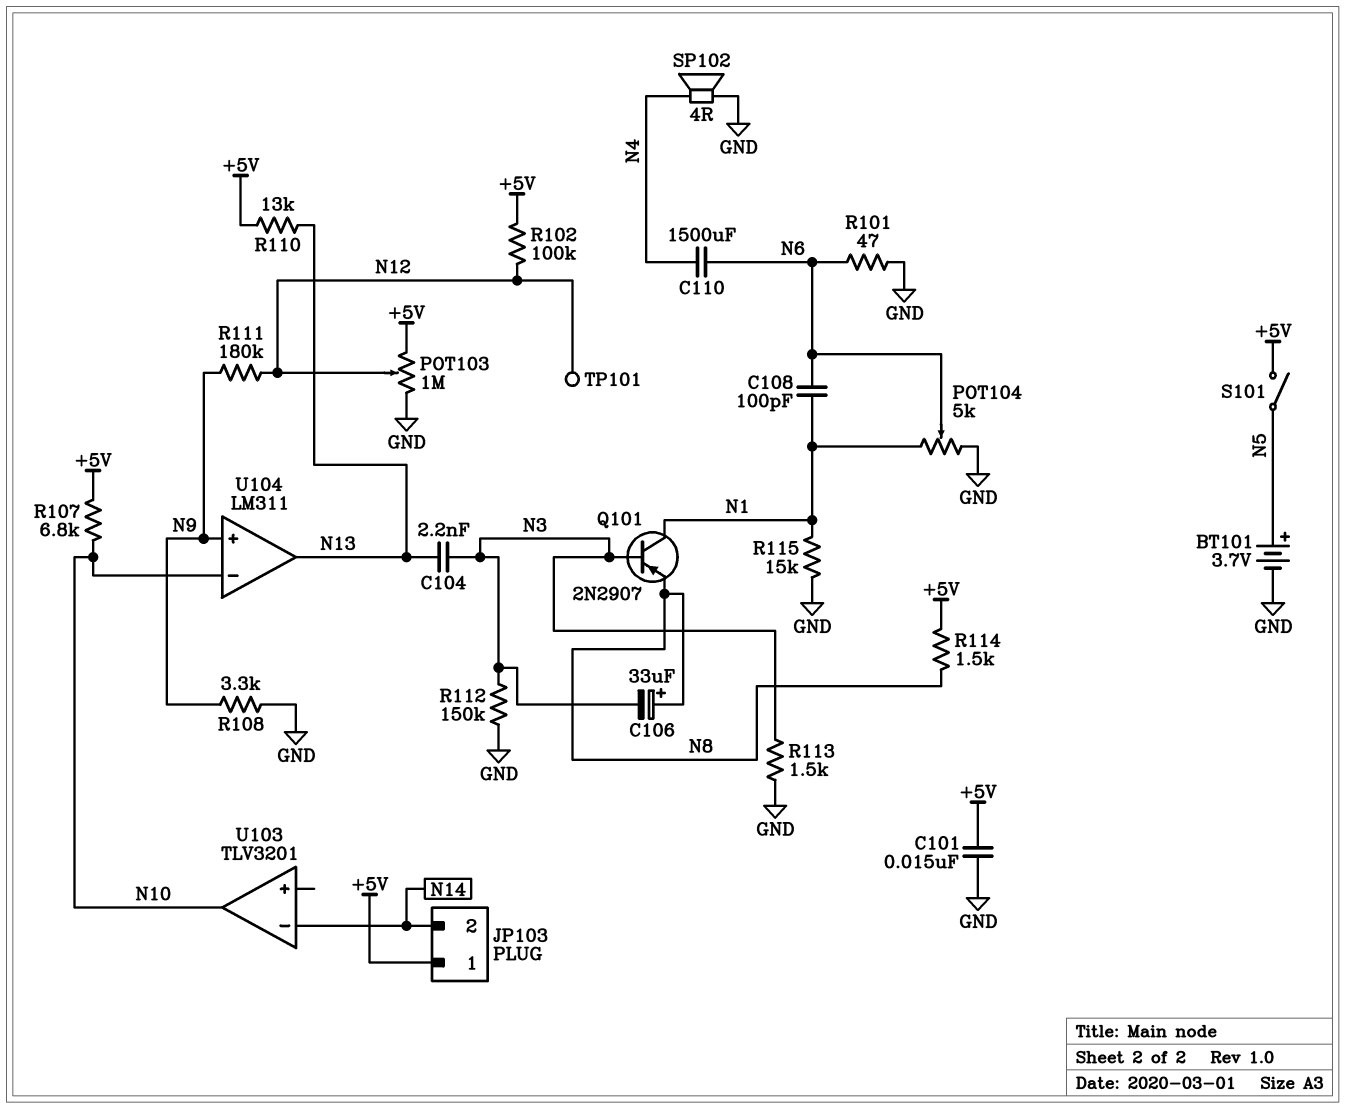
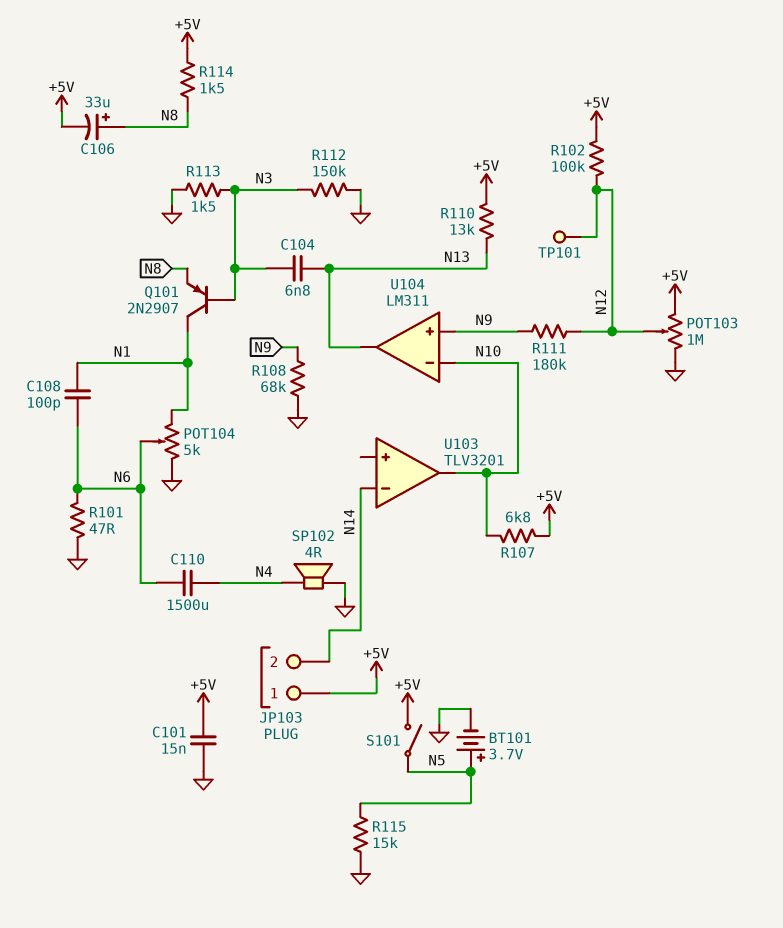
C104: 2.2nF (N3, N13) -> 6.8nF (N3, N13)
C106: 33uF (plus N8, minus N3) -> 33uF (plus N8, minus +5V)
R108: 3.3k (GND, N9) -> 68k (GND, N9)
R115: 15k (GND, N1) -> 15k (GND, N5)

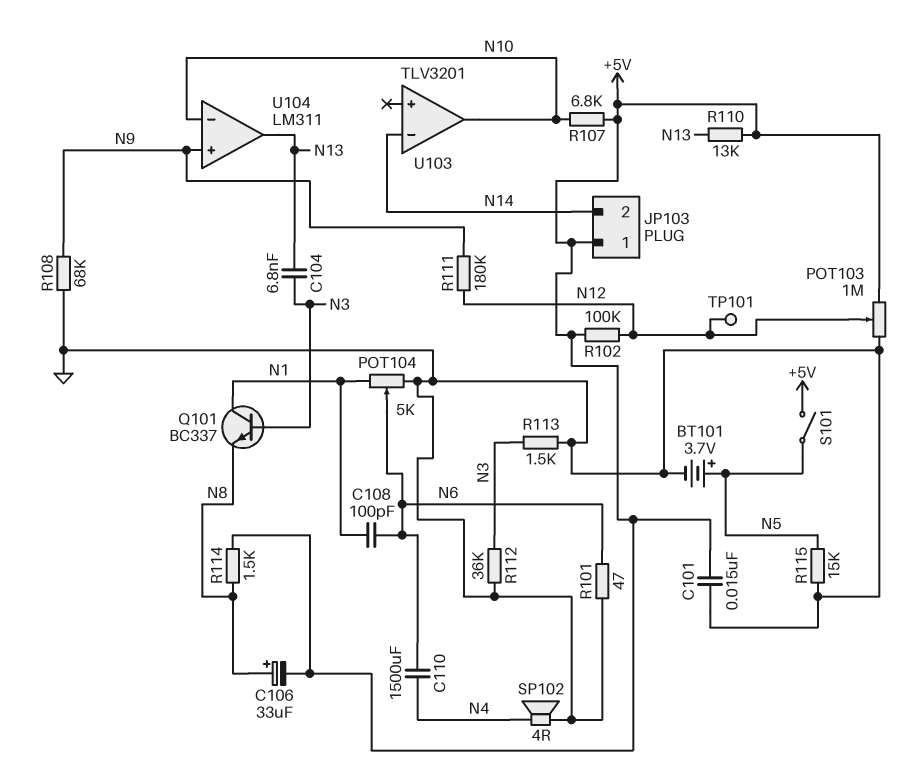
Q101: PNP 2N2907 (B N3, C N1, E N8) -> NPN BC337 (B N3, C N1, E N8)
R112: 150k (GND, N3) -> 36k (GND, N3)

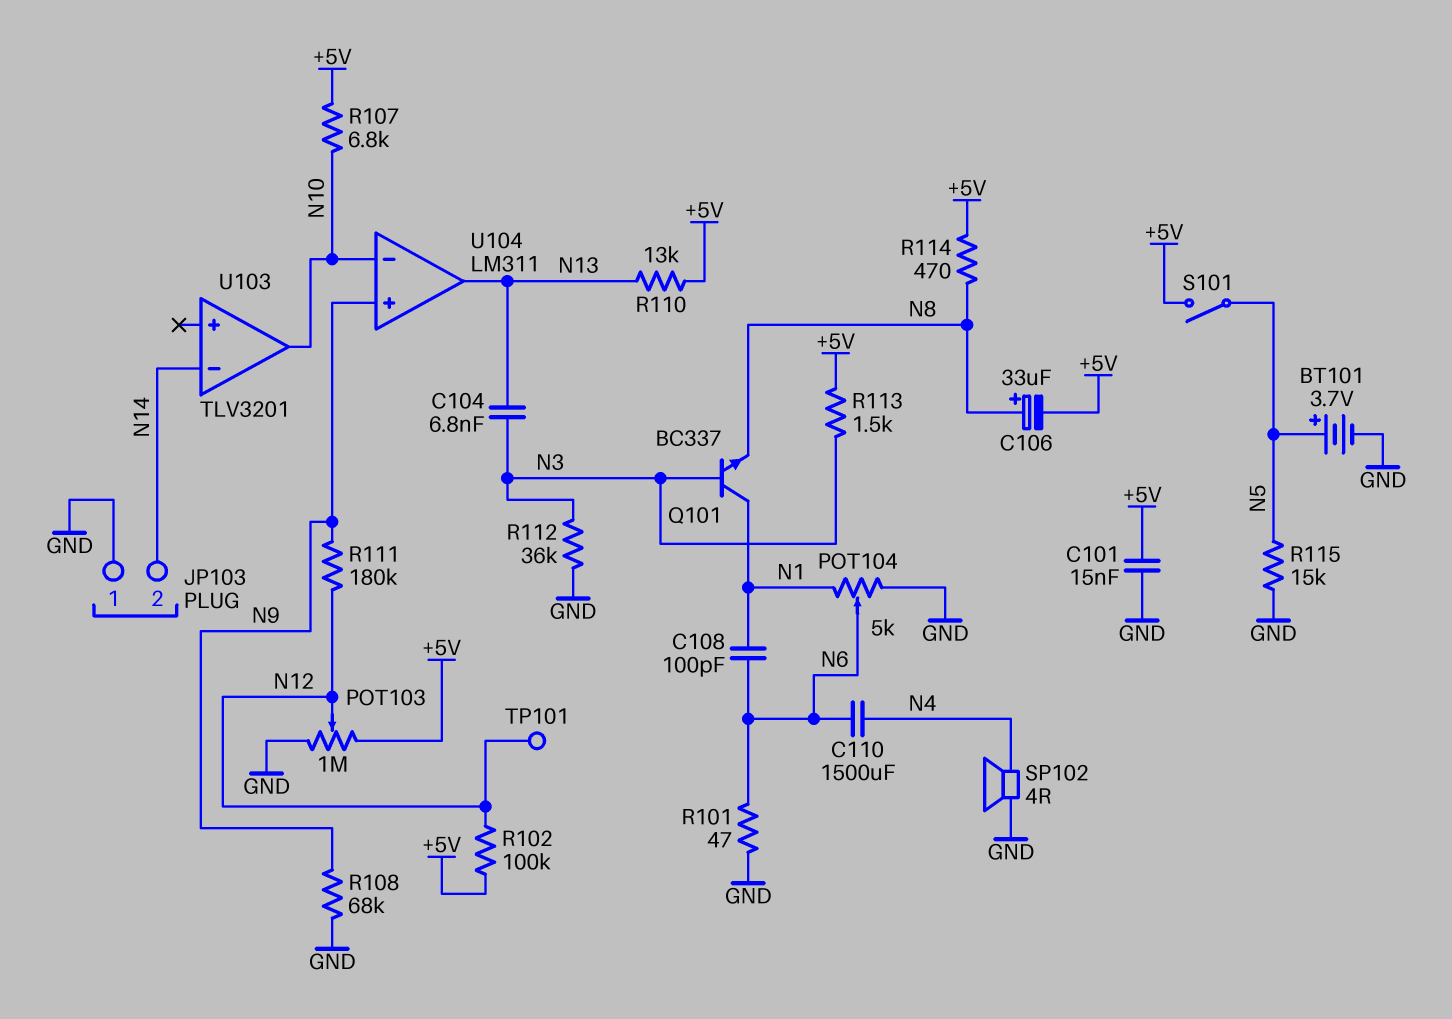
JP103 pin 1: +5V -> GND
R113: 1.5k (GND, N3) -> 1.5k (+5V, N3)
R114: 1.5k (+5V, N8) -> 470 (+5V, N8)

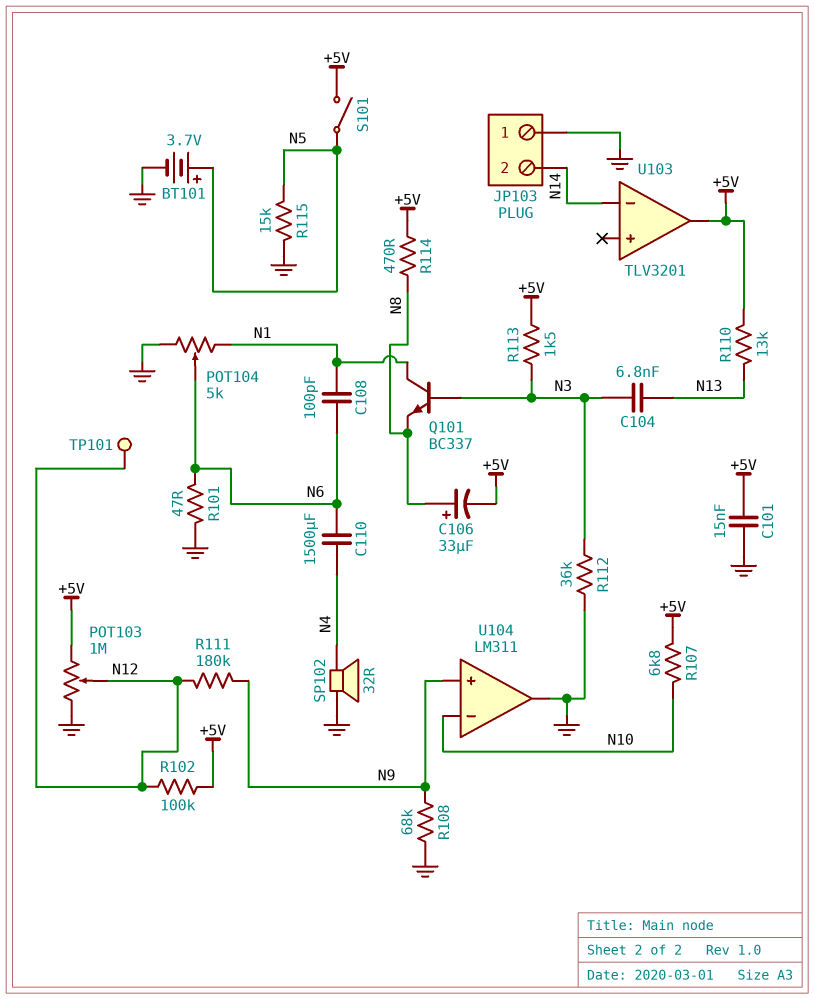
SP102: speaker 4R (GND, N4) -> speaker 32R (GND, N4)
U103 pin out: N10 -> +5V
U104 pin out: N13 -> GND

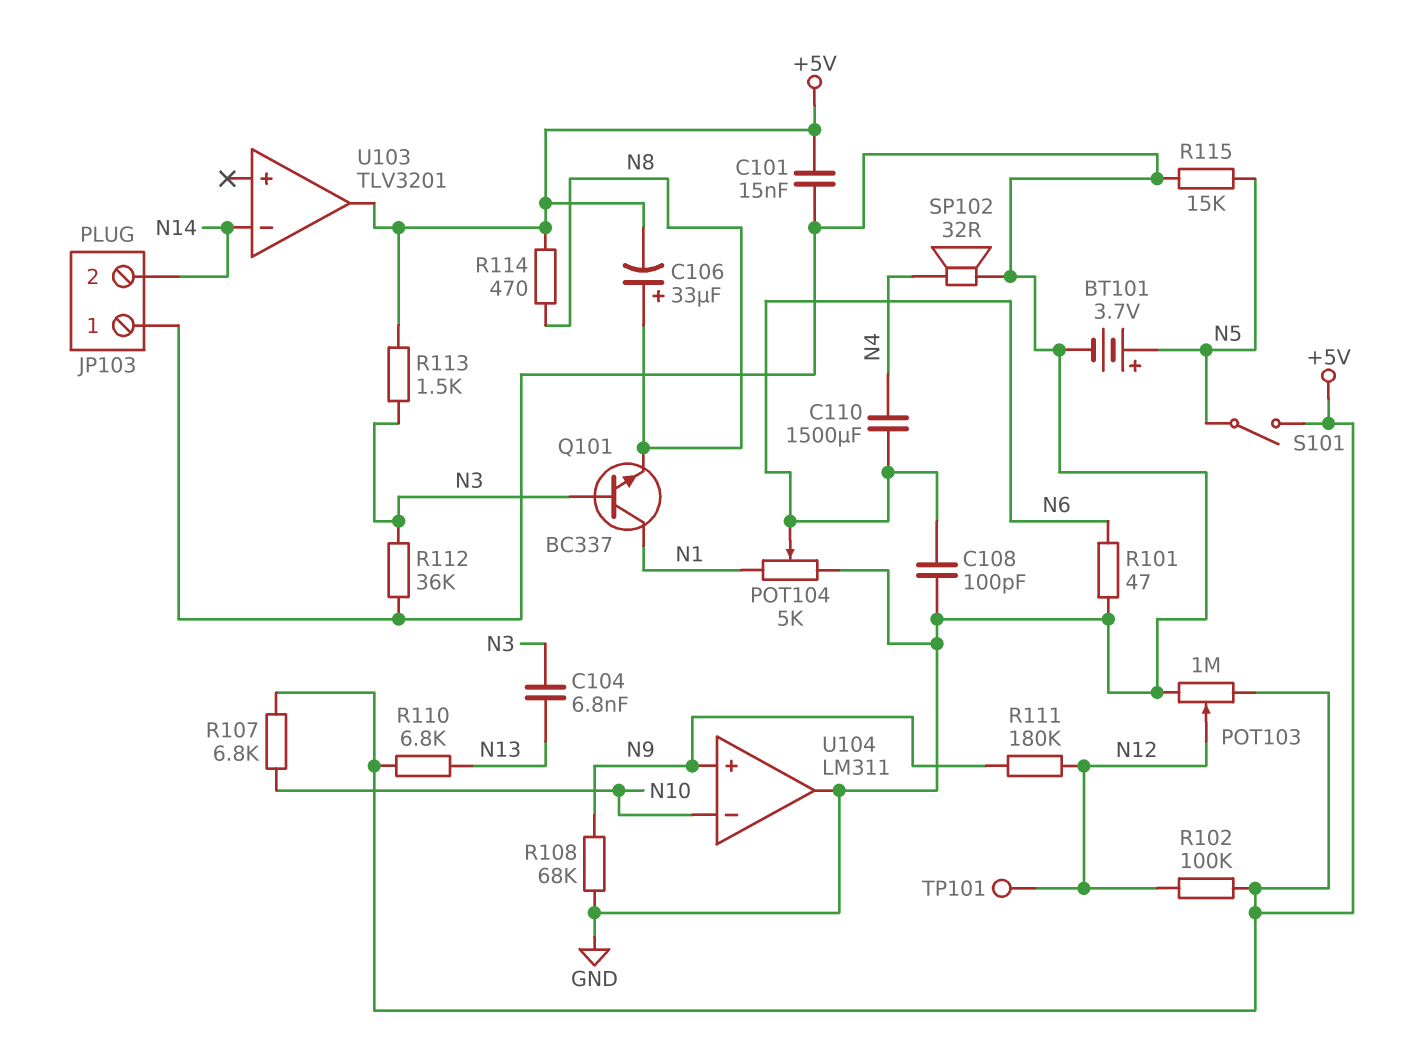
C108: 100pF (N1, N6) -> 100pF (GND, N6)
R110: 13k (+5V, N13) -> 6.8k (+5V, N13)

